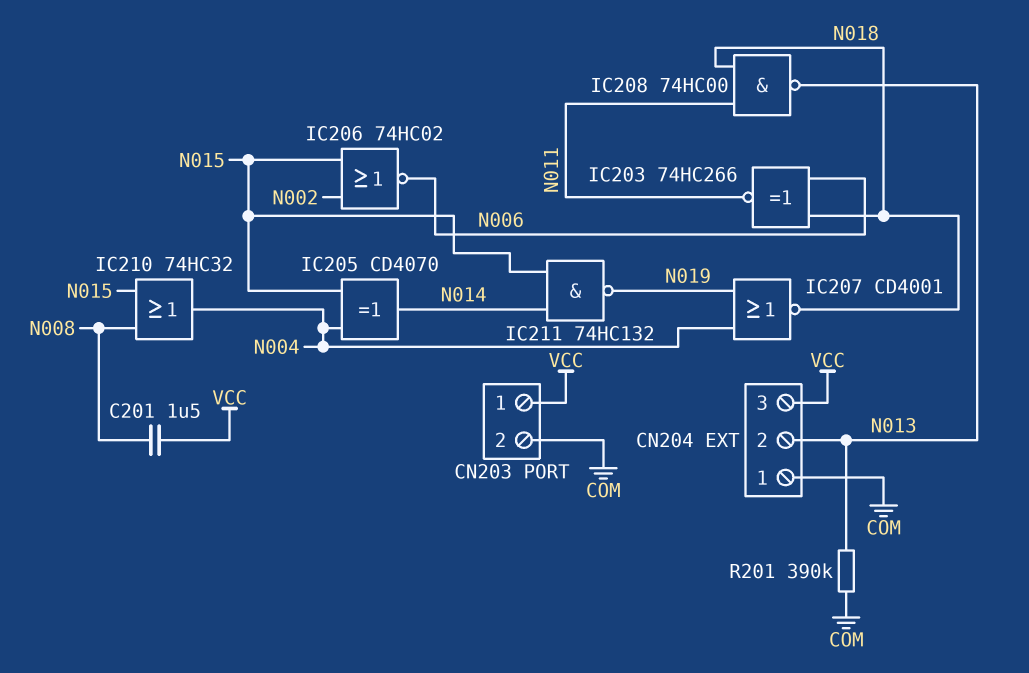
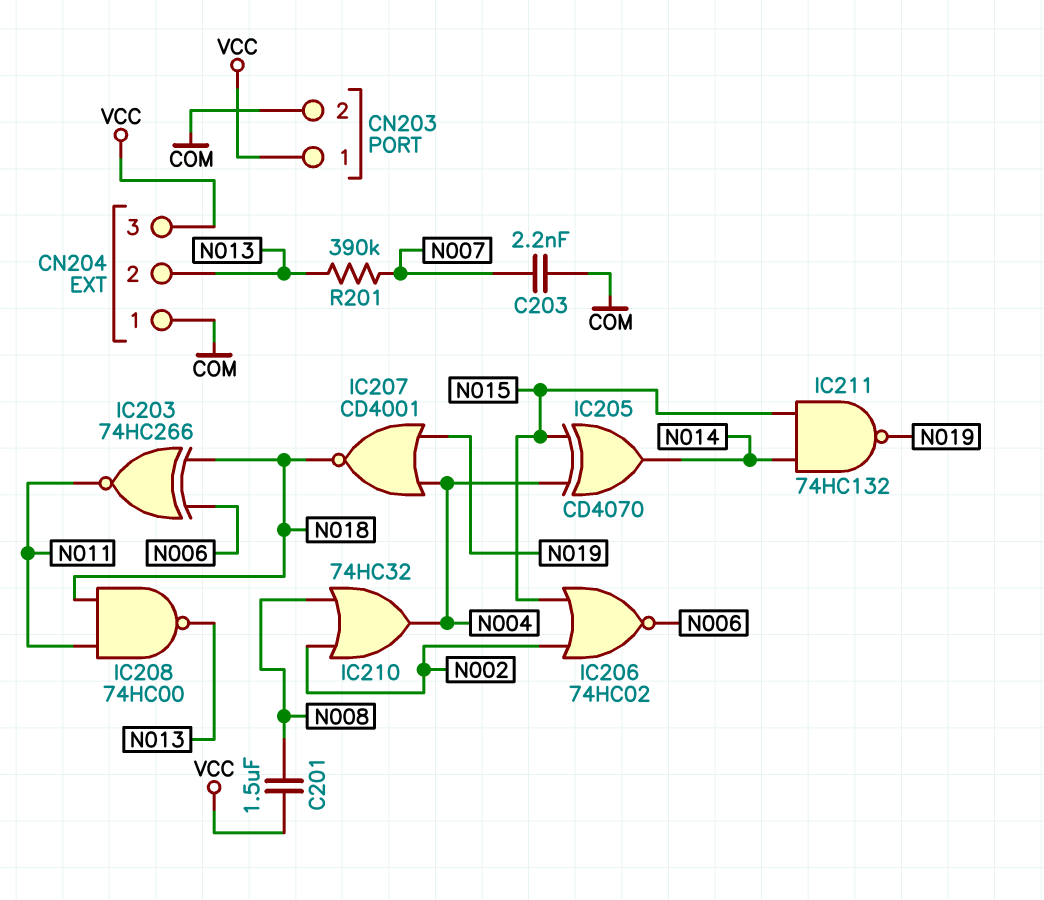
C203: none -> 2.2nF (COM, N007)
IC210: OR 74HC32 (in N008, in N015, out N004) -> OR 74HC32 (in N002, in N008, out N004)
R201: 390k (COM, N013) -> 390k (N007, N013)

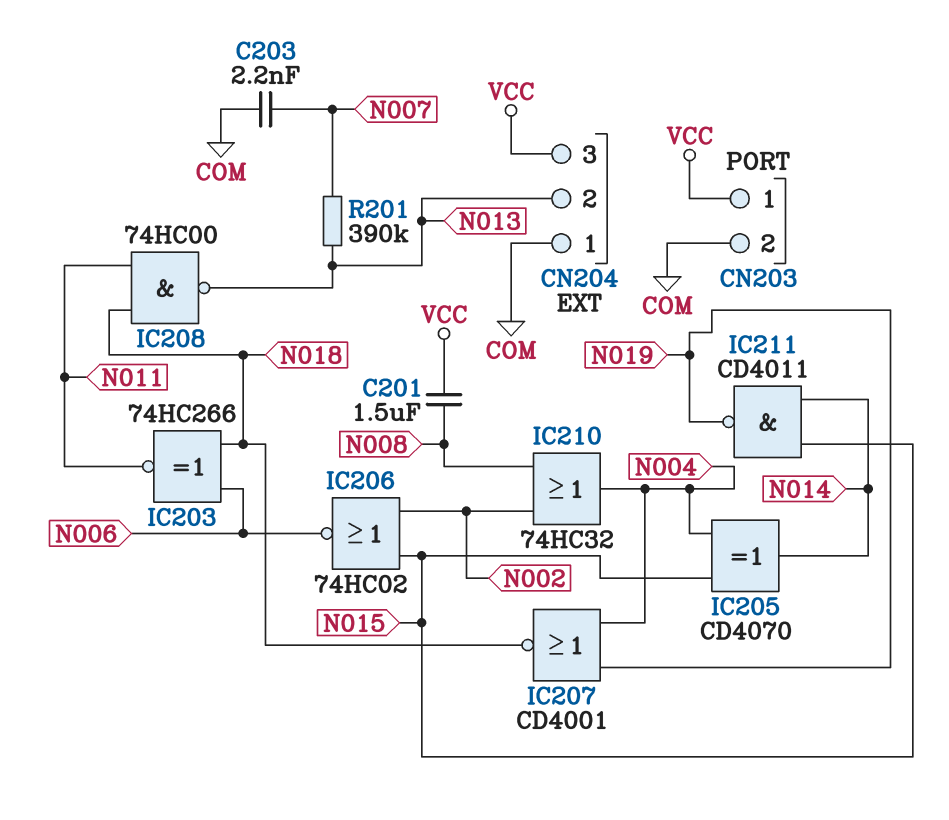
IC211: NAND 74HC132 (in N014, in N015, out N019) -> NAND CD4011 (in N014, in N015, out N019)

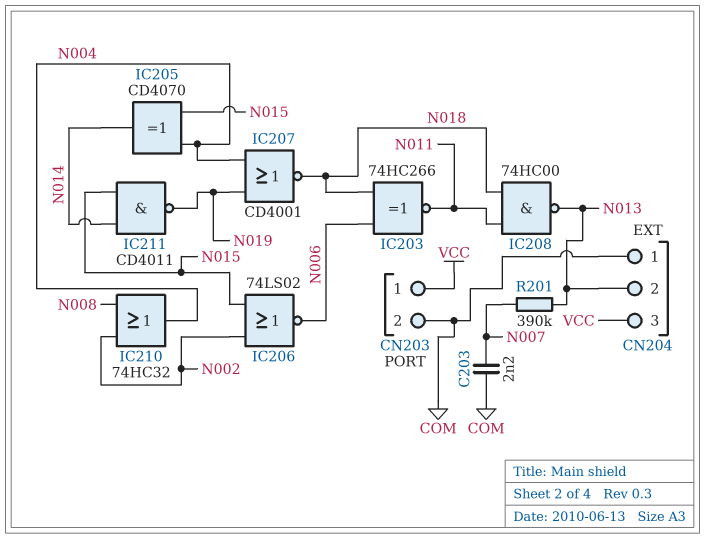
C201: 1.5uF (N008, VCC) -> none
IC206: NOR 74HC02 (in N002, in N015, out N006) -> NOR 74LS02 (in N002, in N015, out N006)

